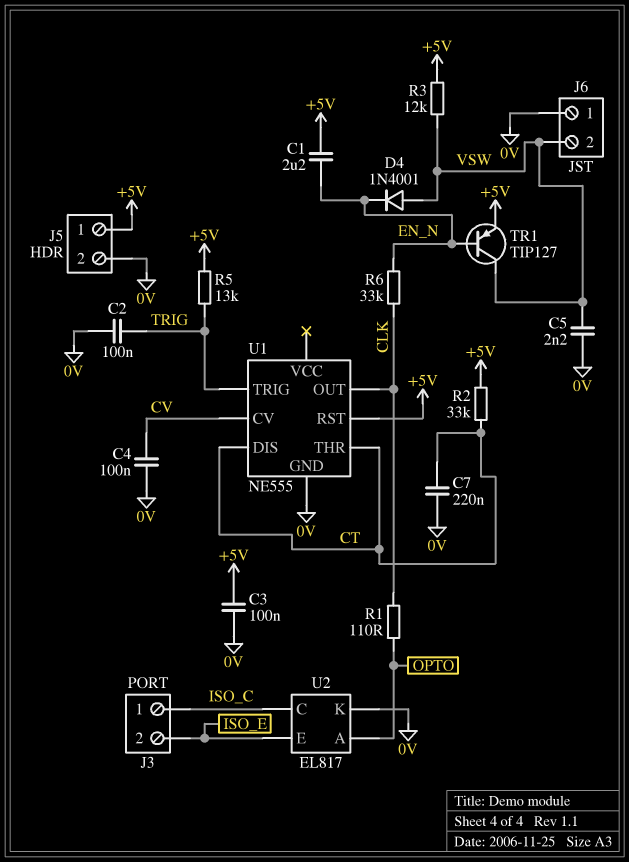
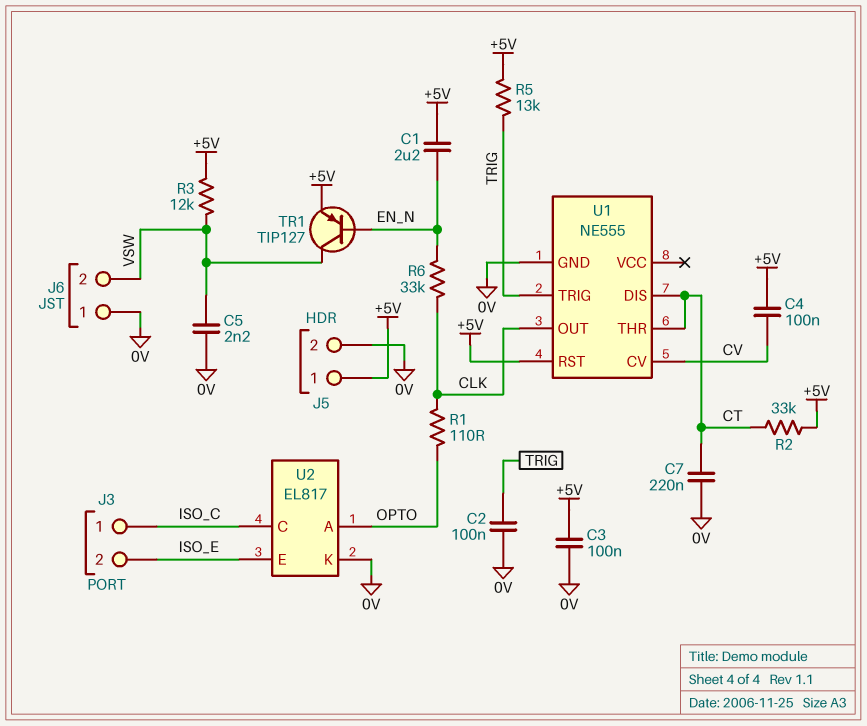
C4: 100nF (0V, CV) -> 100nF (+5V, CV)
D4: diode 1N4001 (A VSW, K EN_N) -> none

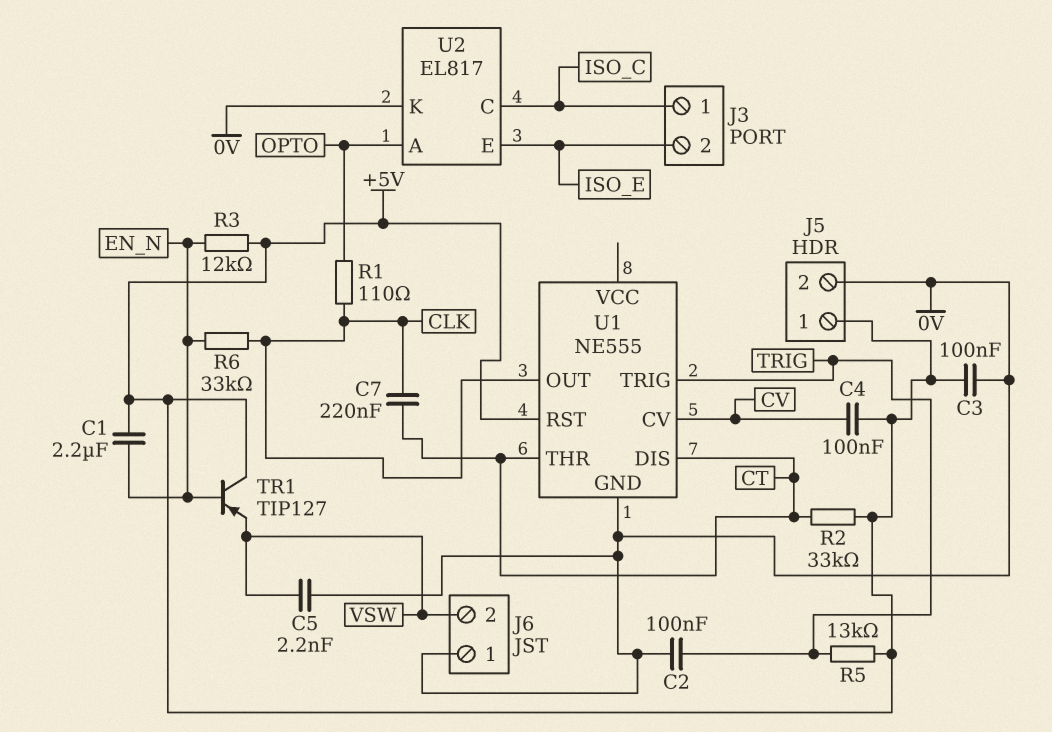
C7: 220nF (0V, CT) -> 220nF (CLK, CT)
R3: 12k (+5V, VSW) -> 12k (+5V, EN_N)
TR1: PNP TIP127 (B EN_N, C VSW, E +5V) -> PNP TIP127 (B EN_N, C +5V, E VSW)

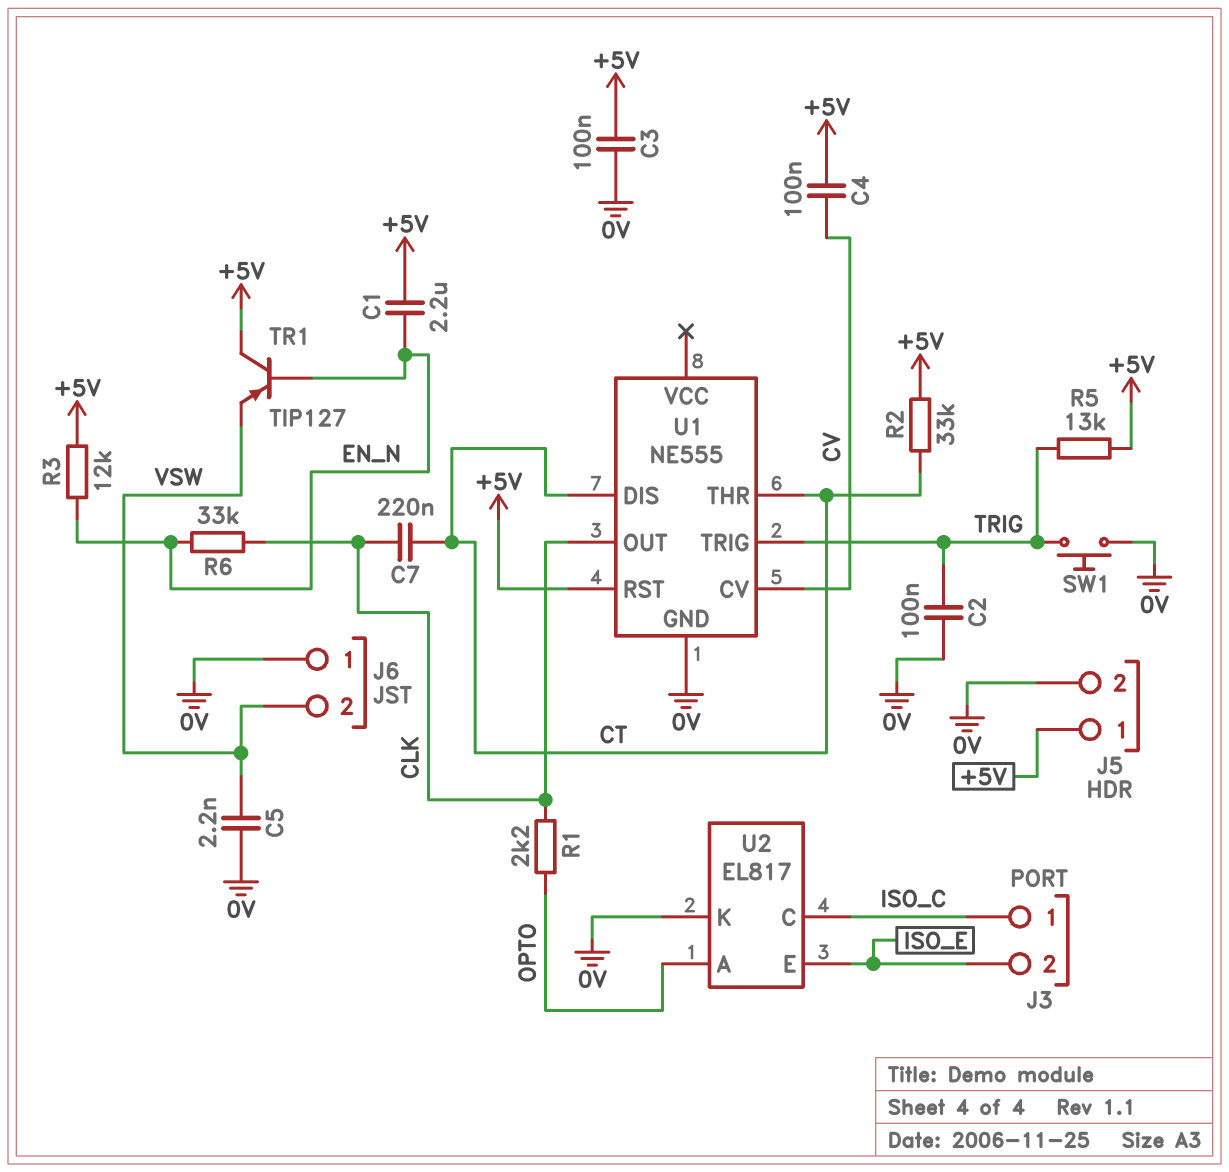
R1: 110 (CLK, OPTO) -> 2.2k (CLK, OPTO)
SW1: none -> button (0V, TRIG)

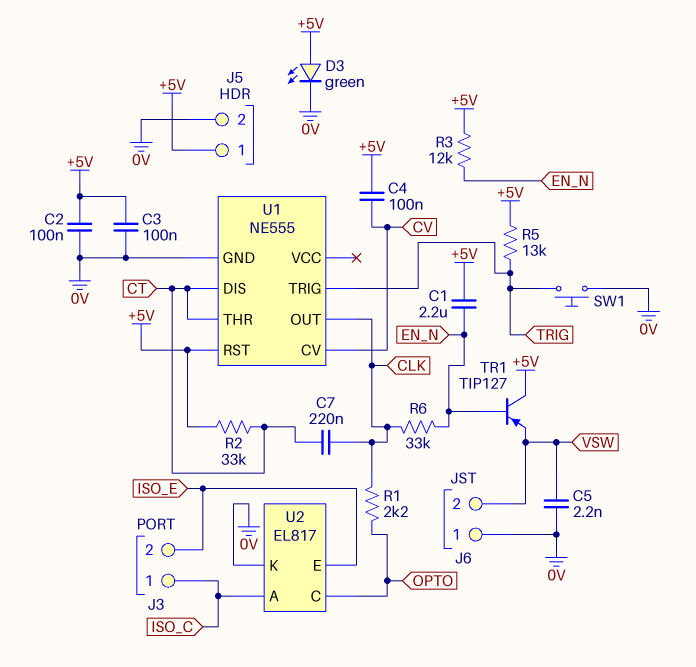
C2: 100nF (0V, TRIG) -> 100nF (+5V, 0V)
D3: none -> LED green (A +5V, K 0V)
U2 pin A: OPTO -> ISO_C
U2 pin C: ISO_C -> OPTO

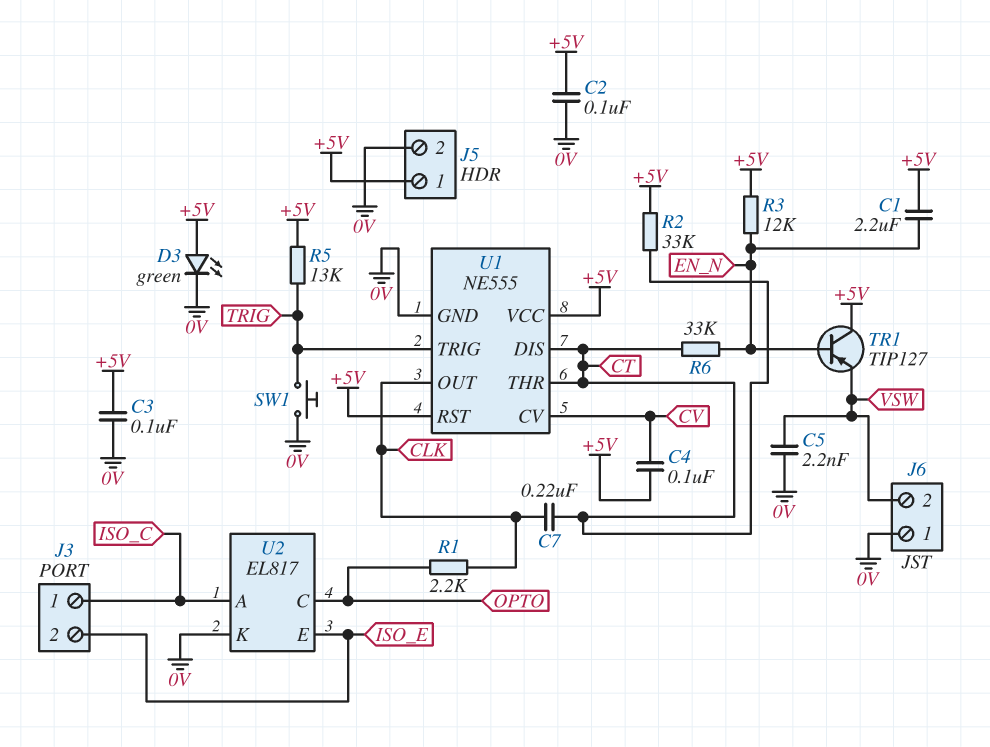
R6: 33k (CLK, EN_N) -> 33k (CT, EN_N)
U1 pin VCC: none -> +5V

